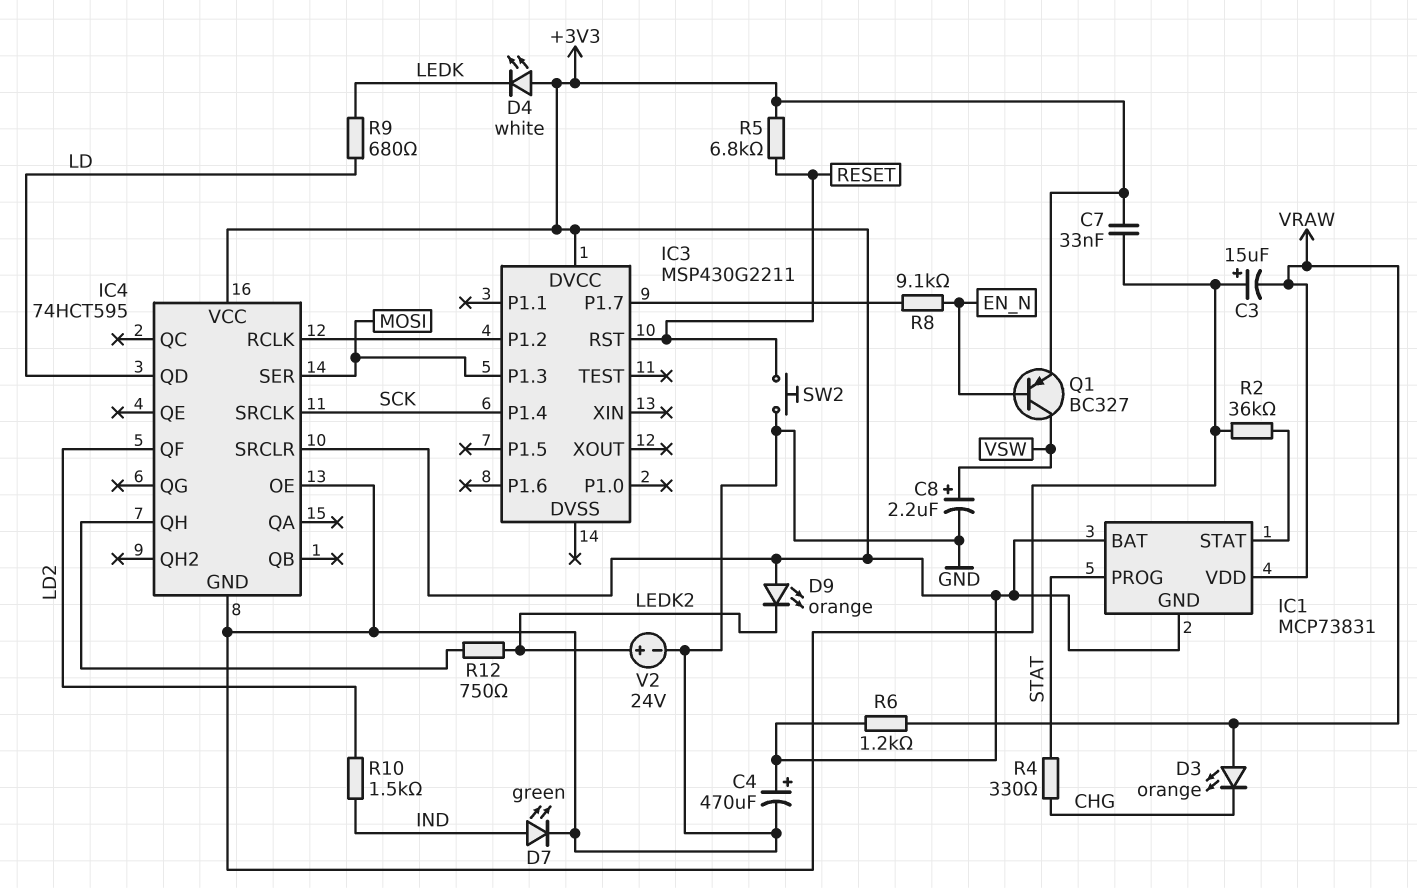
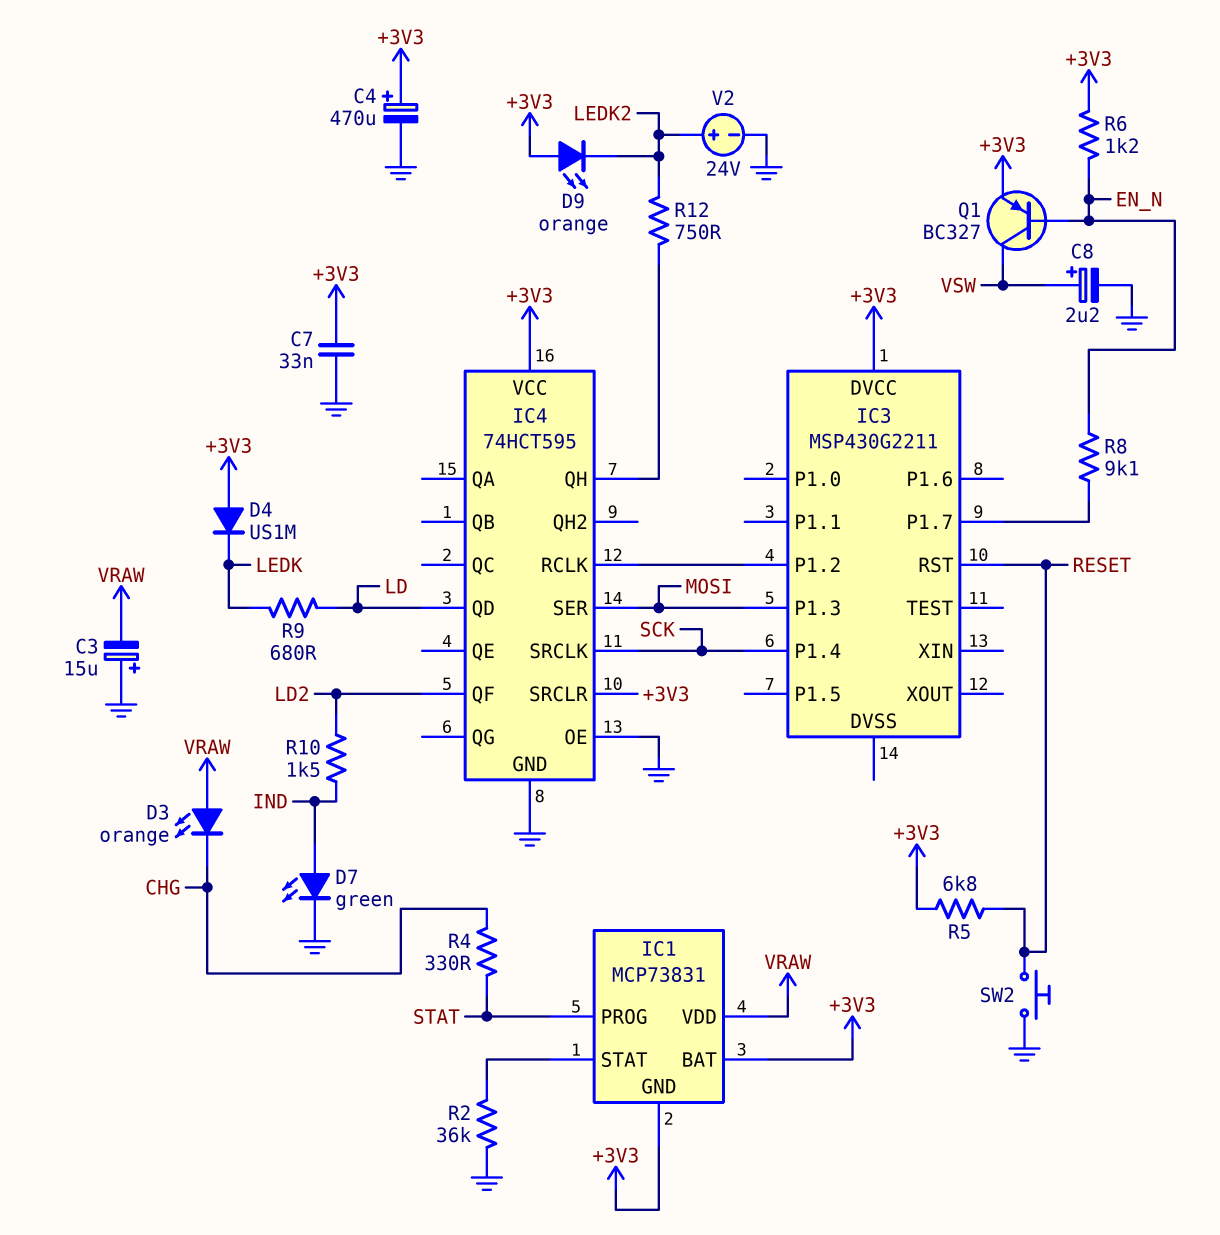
D4: LED white (A +3V3, K LEDK) -> diode US1M (A +3V3, K LEDK)
R6: 1.2k (+3V3, VRAW) -> 1.2k (+3V3, EN_N)

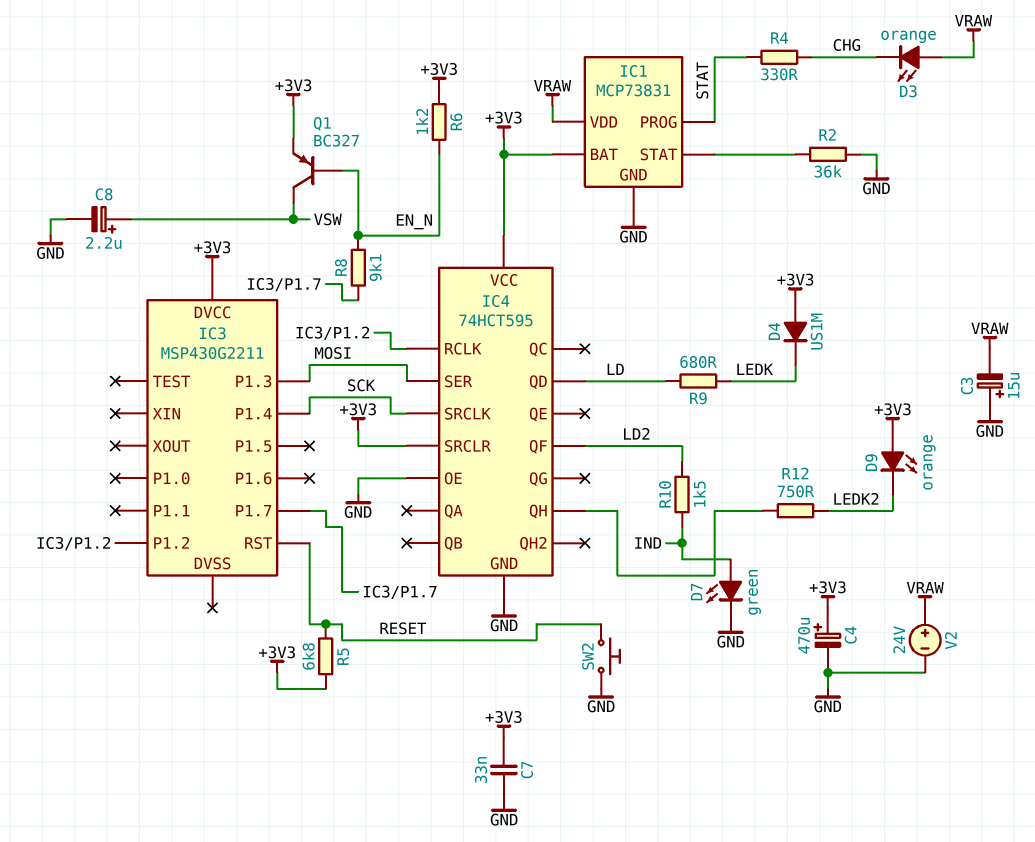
IC1 pin GND: +3V3 -> GND
V2: 24V (plus LEDK2, minus GND) -> 24V (plus VRAW, minus GND)

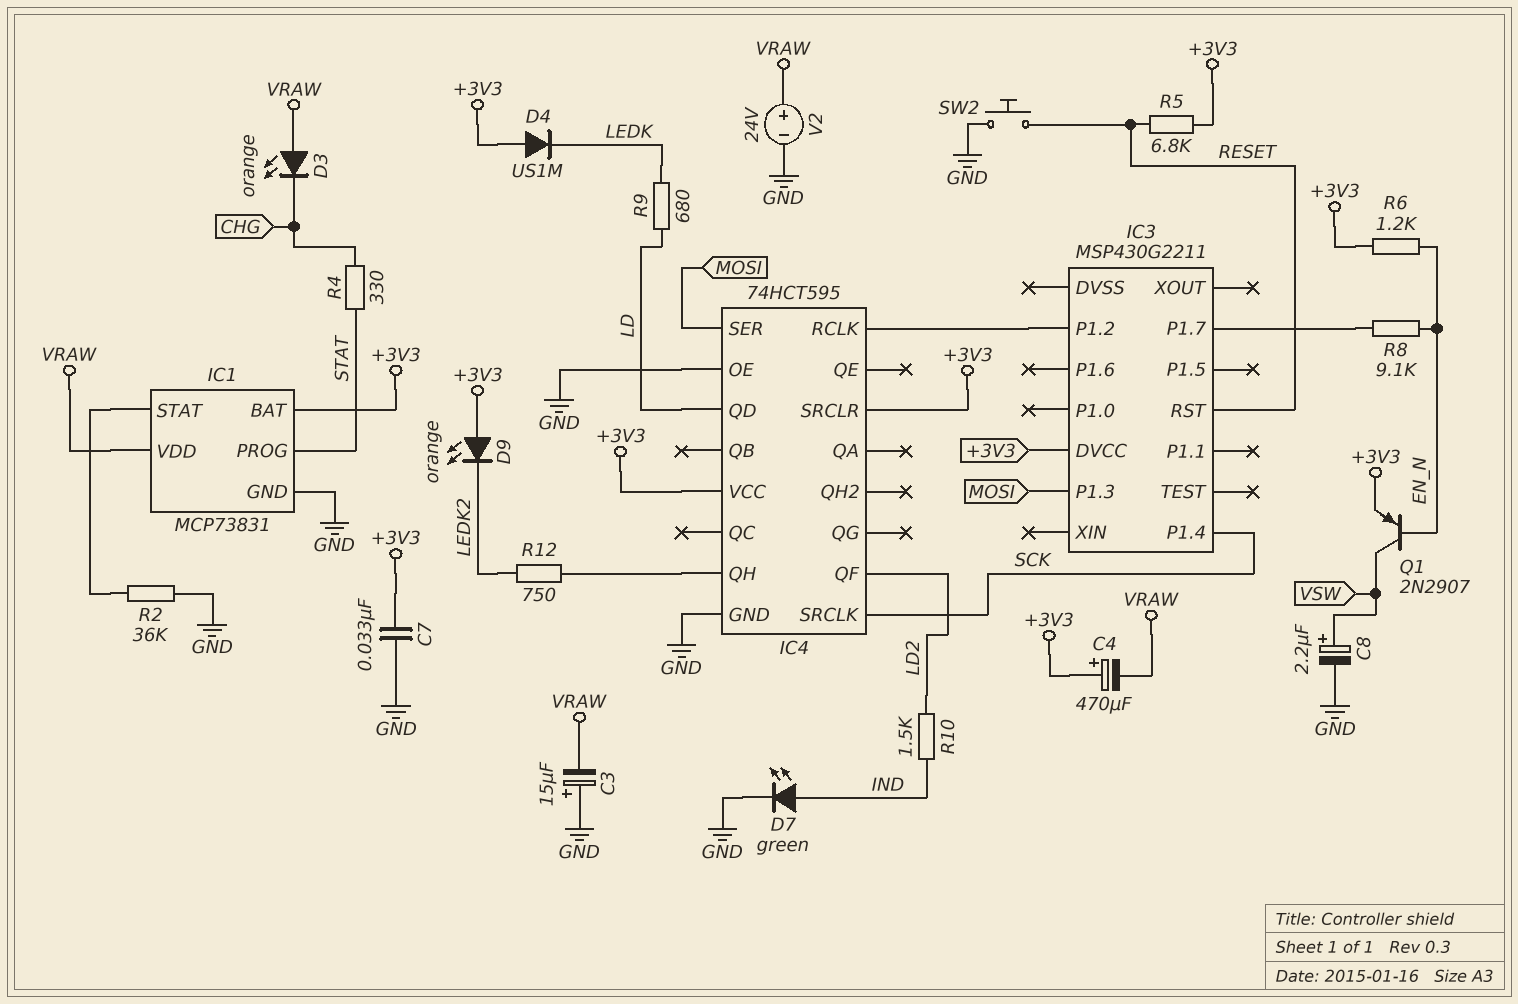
C4: 470uF (plus +3V3, minus GND) -> 470uF (plus +3V3, minus VRAW)
Q1: PNP BC327 (B EN_N, C VSW, E +3V3) -> PNP 2N2907 (B EN_N, C VSW, E +3V3)

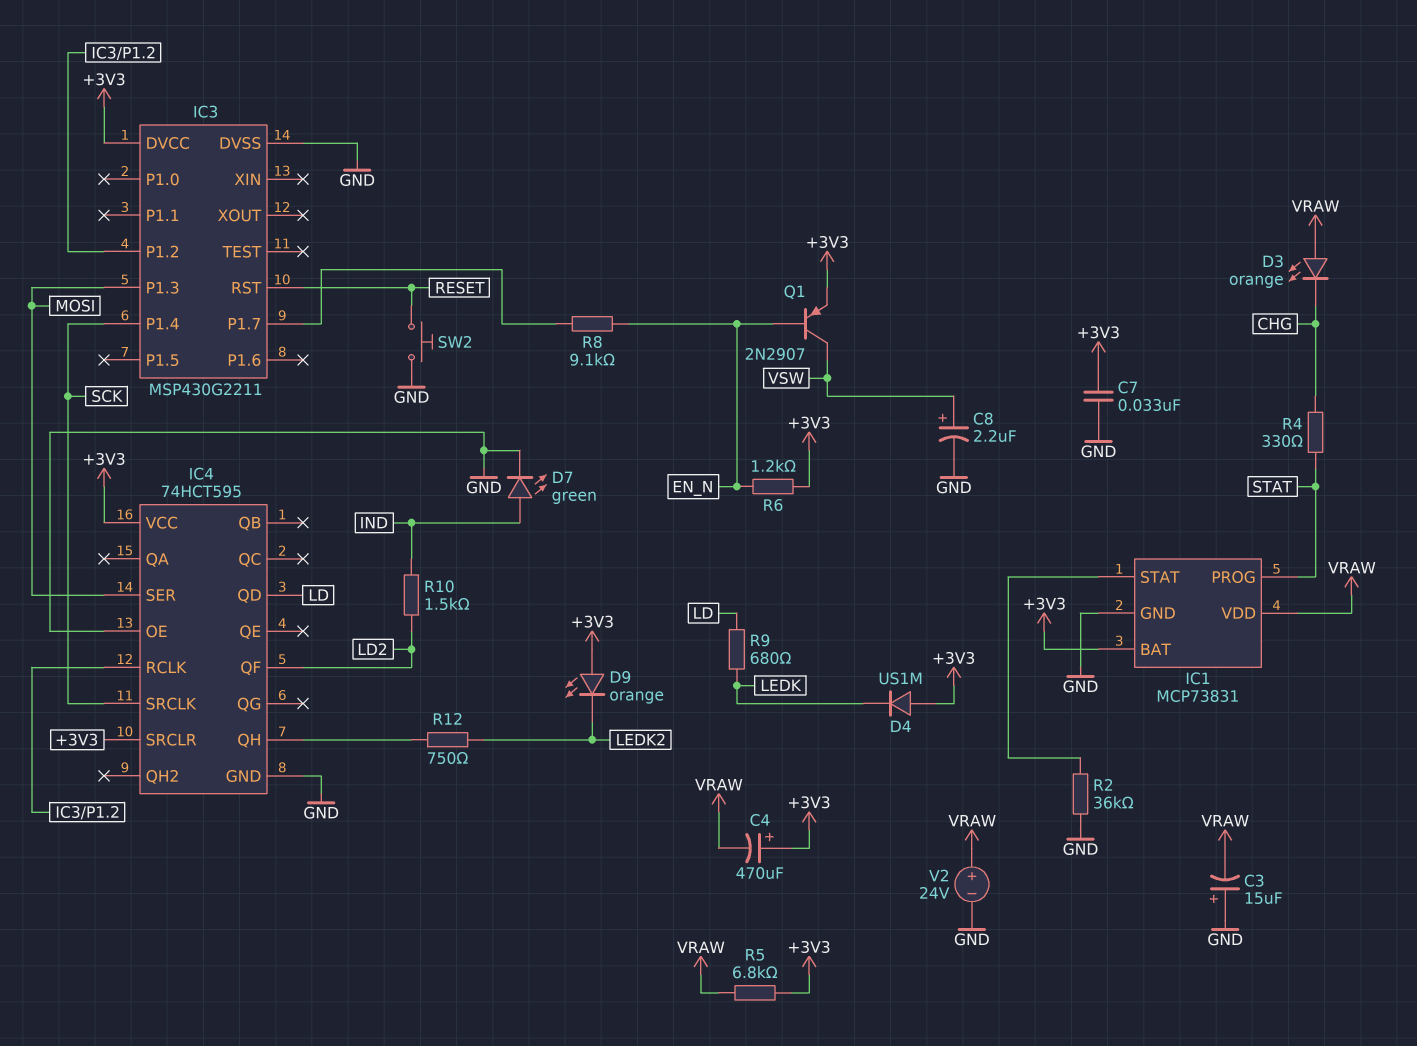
IC3 pin DVSS: none -> GND
R5: 6.8k (+3V3, RESET) -> 6.8k (+3V3, VRAW)

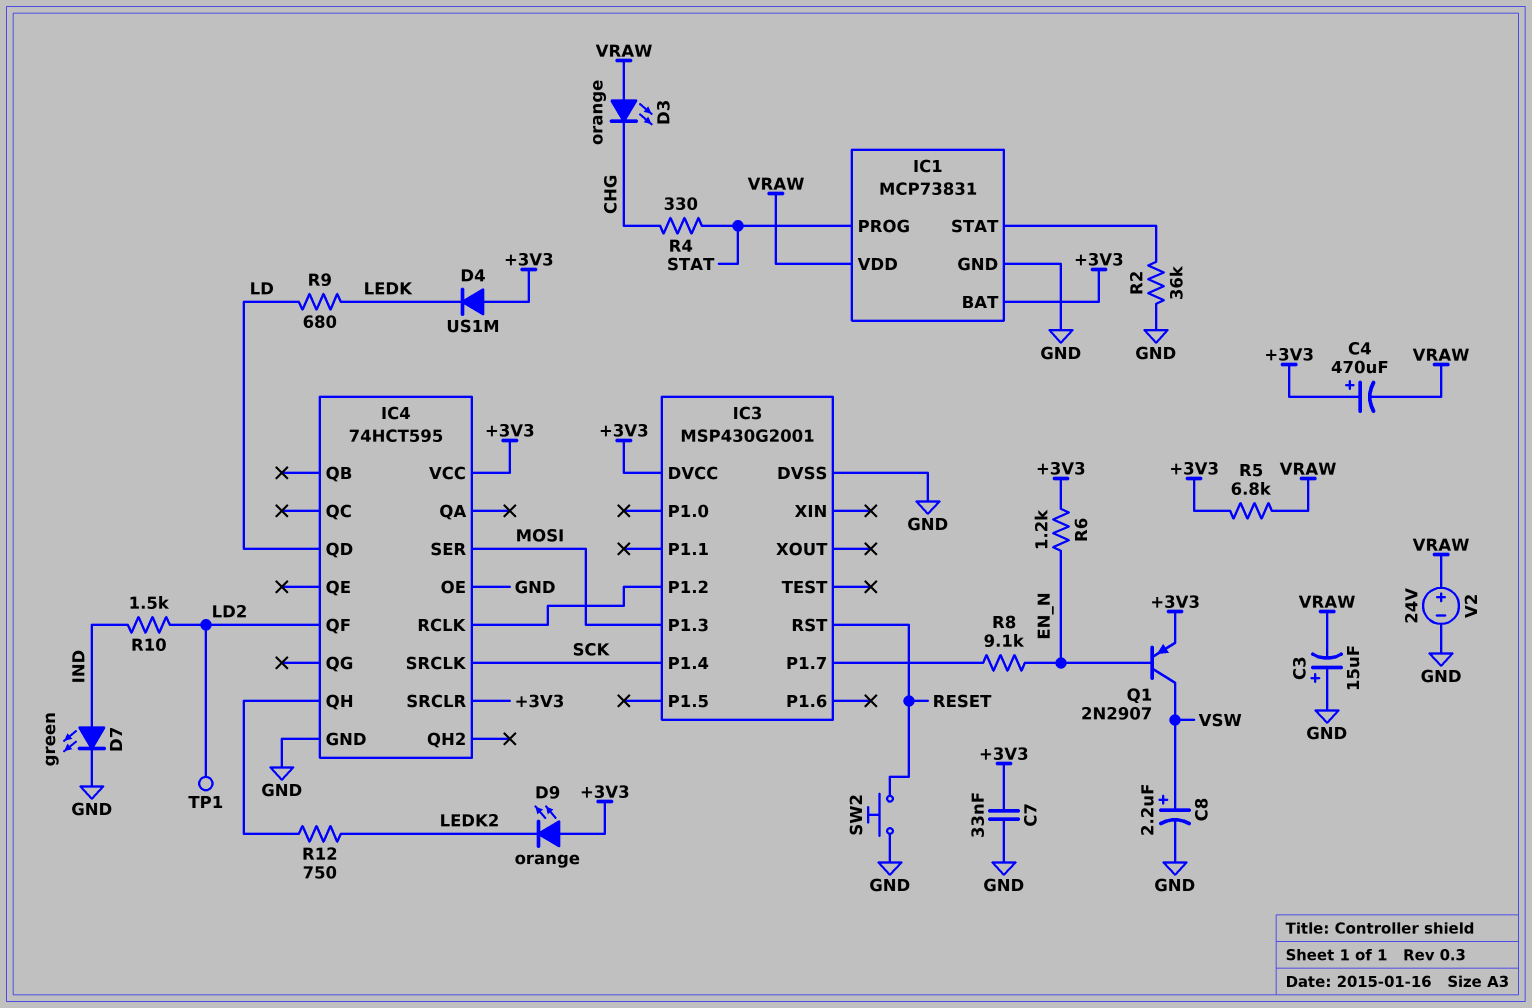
IC3: MSP430G2211 -> MSP430G2001
TP1: none -> test point (LD2)

